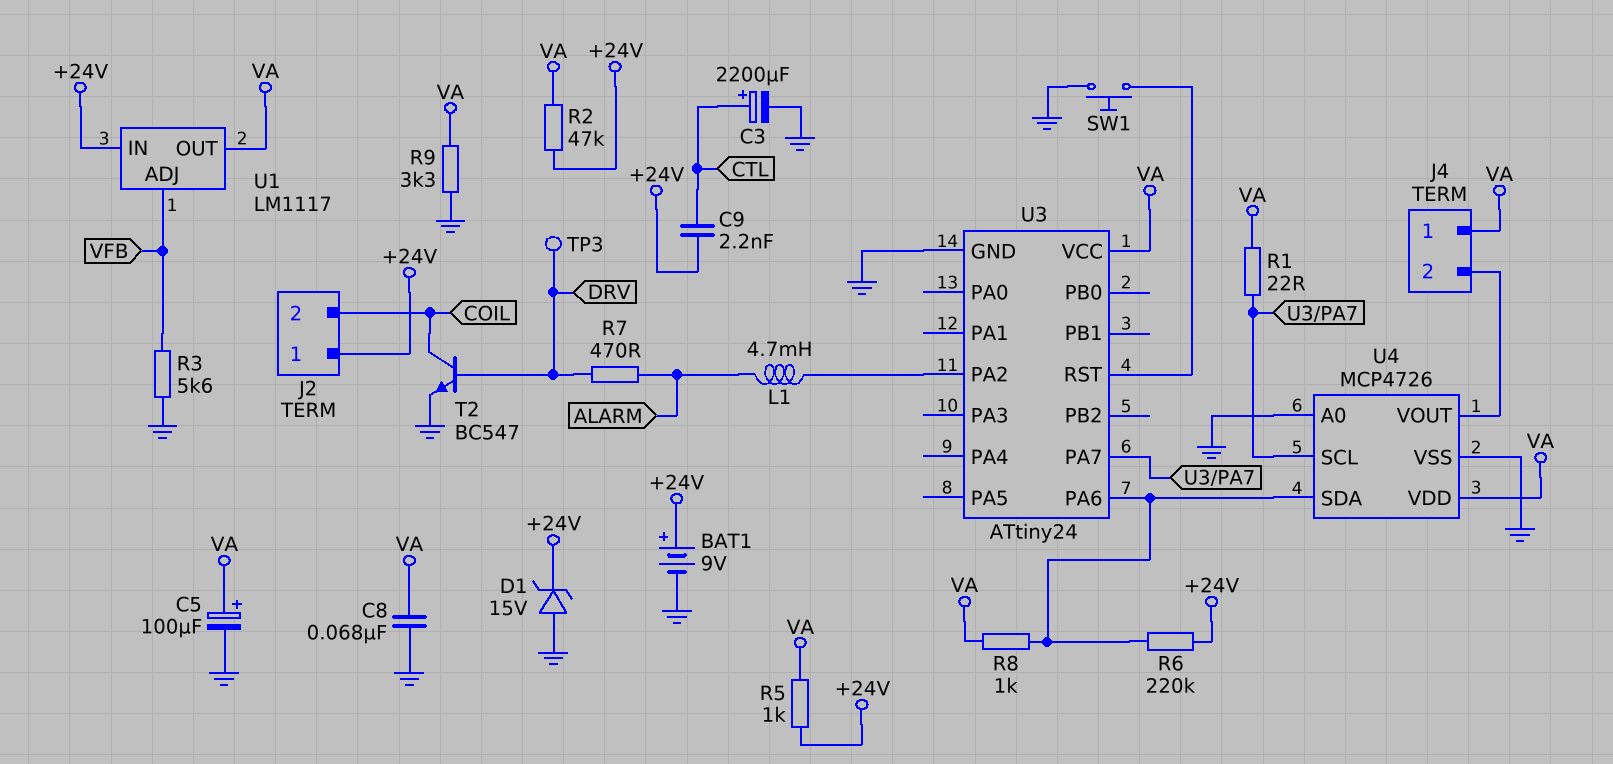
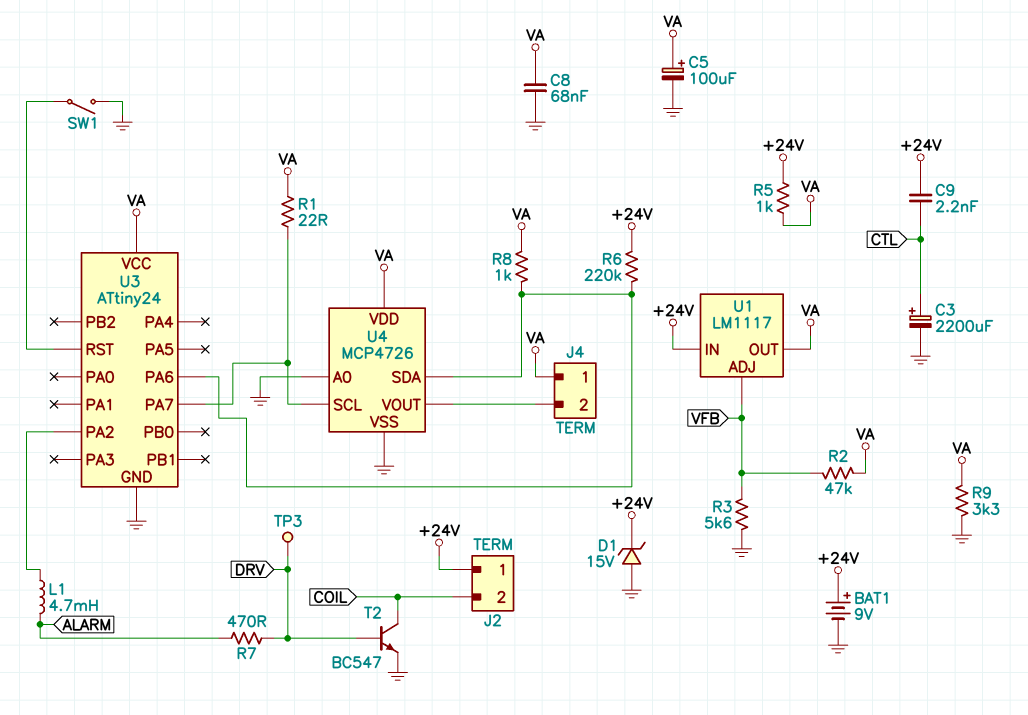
R2: 47k (+24V, VA) -> 47k (VA, VFB)
SW1: button (GND, U3/RST) -> switch (GND, U3/RST)

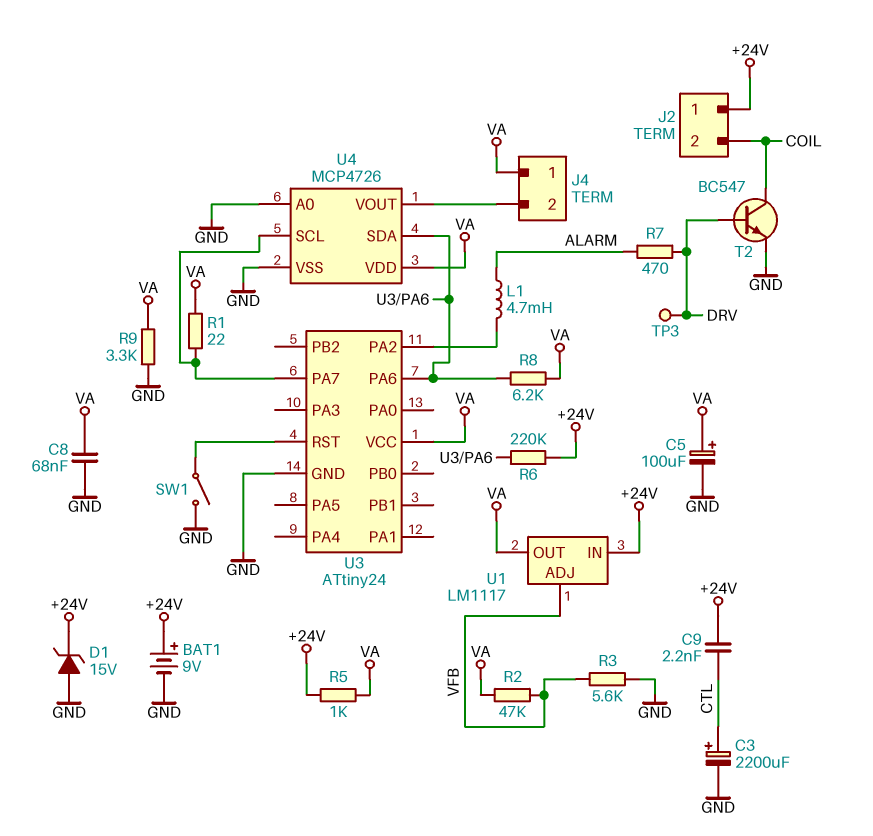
R8: 1k (U3/PA6, VA) -> 6.2k (U3/PA6, VA)

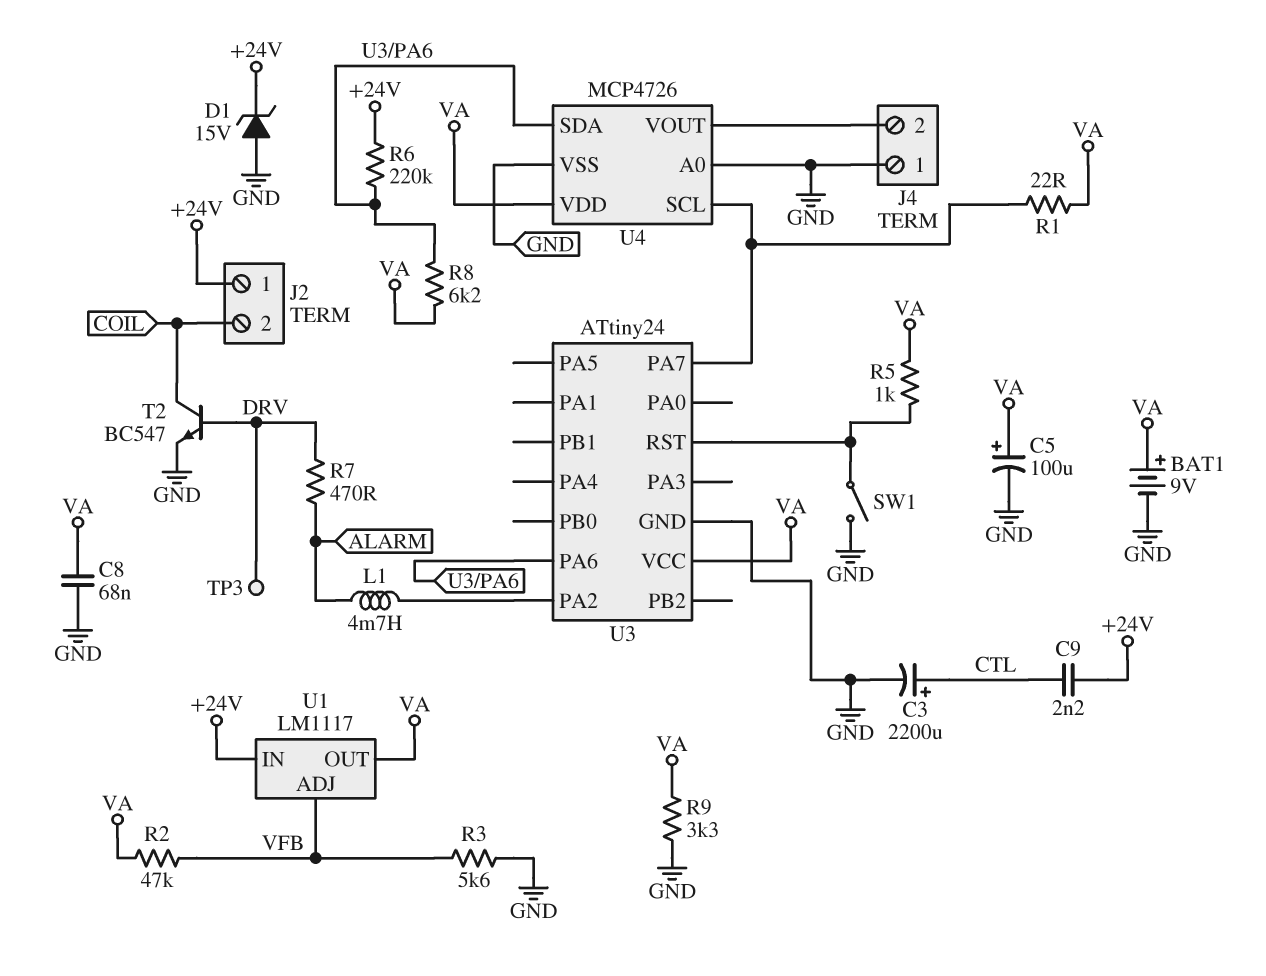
BAT1: 9V (plus +24V, minus GND) -> 9V (plus VA, minus GND)
J4 pin 1: VA -> GND
R5: 1k (+24V, VA) -> 1k (U3/RST, VA)

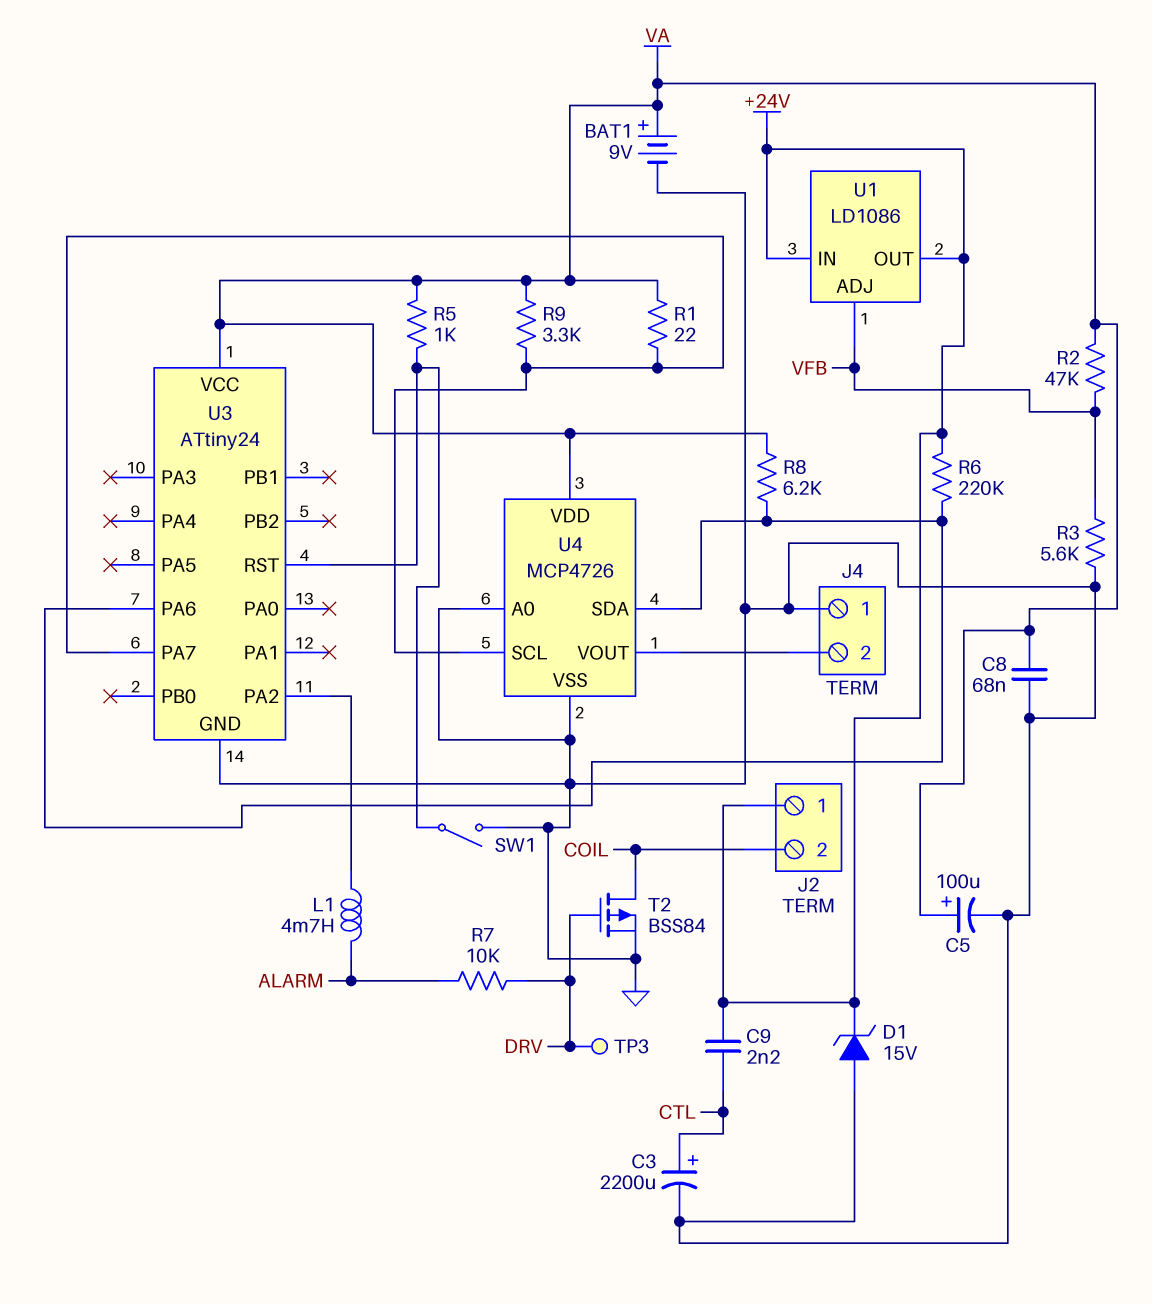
R7: 470 (ALARM, DRV) -> 10k (ALARM, DRV)
R9: 3.3k (GND, VA) -> 3.3k (U3/PA7, VA)
T2: NPN BC547 (B DRV, C COIL, E GND) -> PMOS BSS84 (G DRV, D COIL, S GND)
U1: LM1117 -> LD1086
U1 pin OUT: VA -> +24V

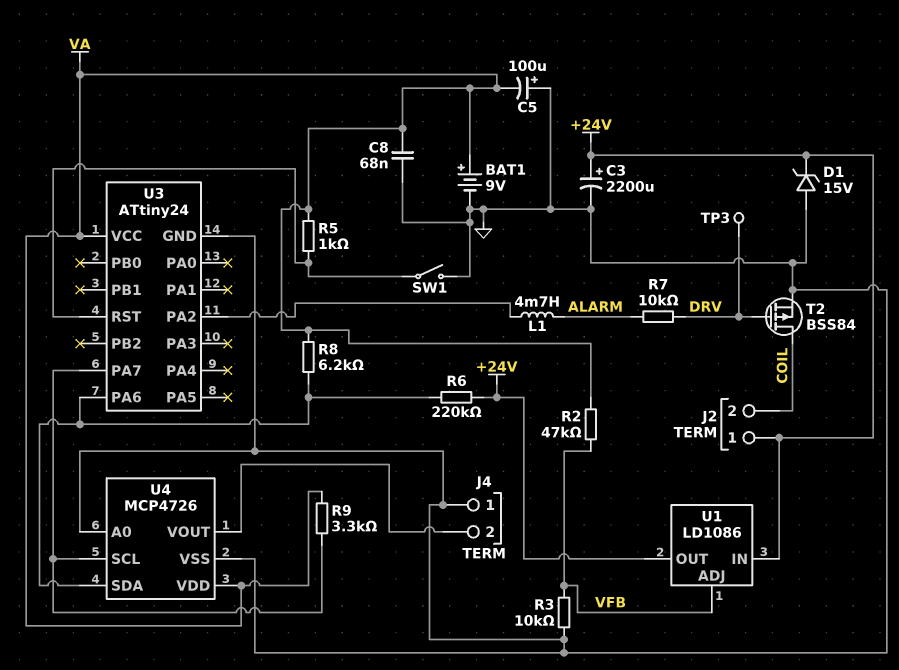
C3: 2200uF (plus CTL, minus GND) -> 2200uF (plus +24V, minus GND)
C5: 100uF (plus VA, minus GND) -> 100uF (plus GND, minus VA)
C9: 2.2nF (+24V, CTL) -> none
R1: 22 (U3/PA7, VA) -> none
R3: 5.6k (GND, VFB) -> 10k (GND, VFB)

